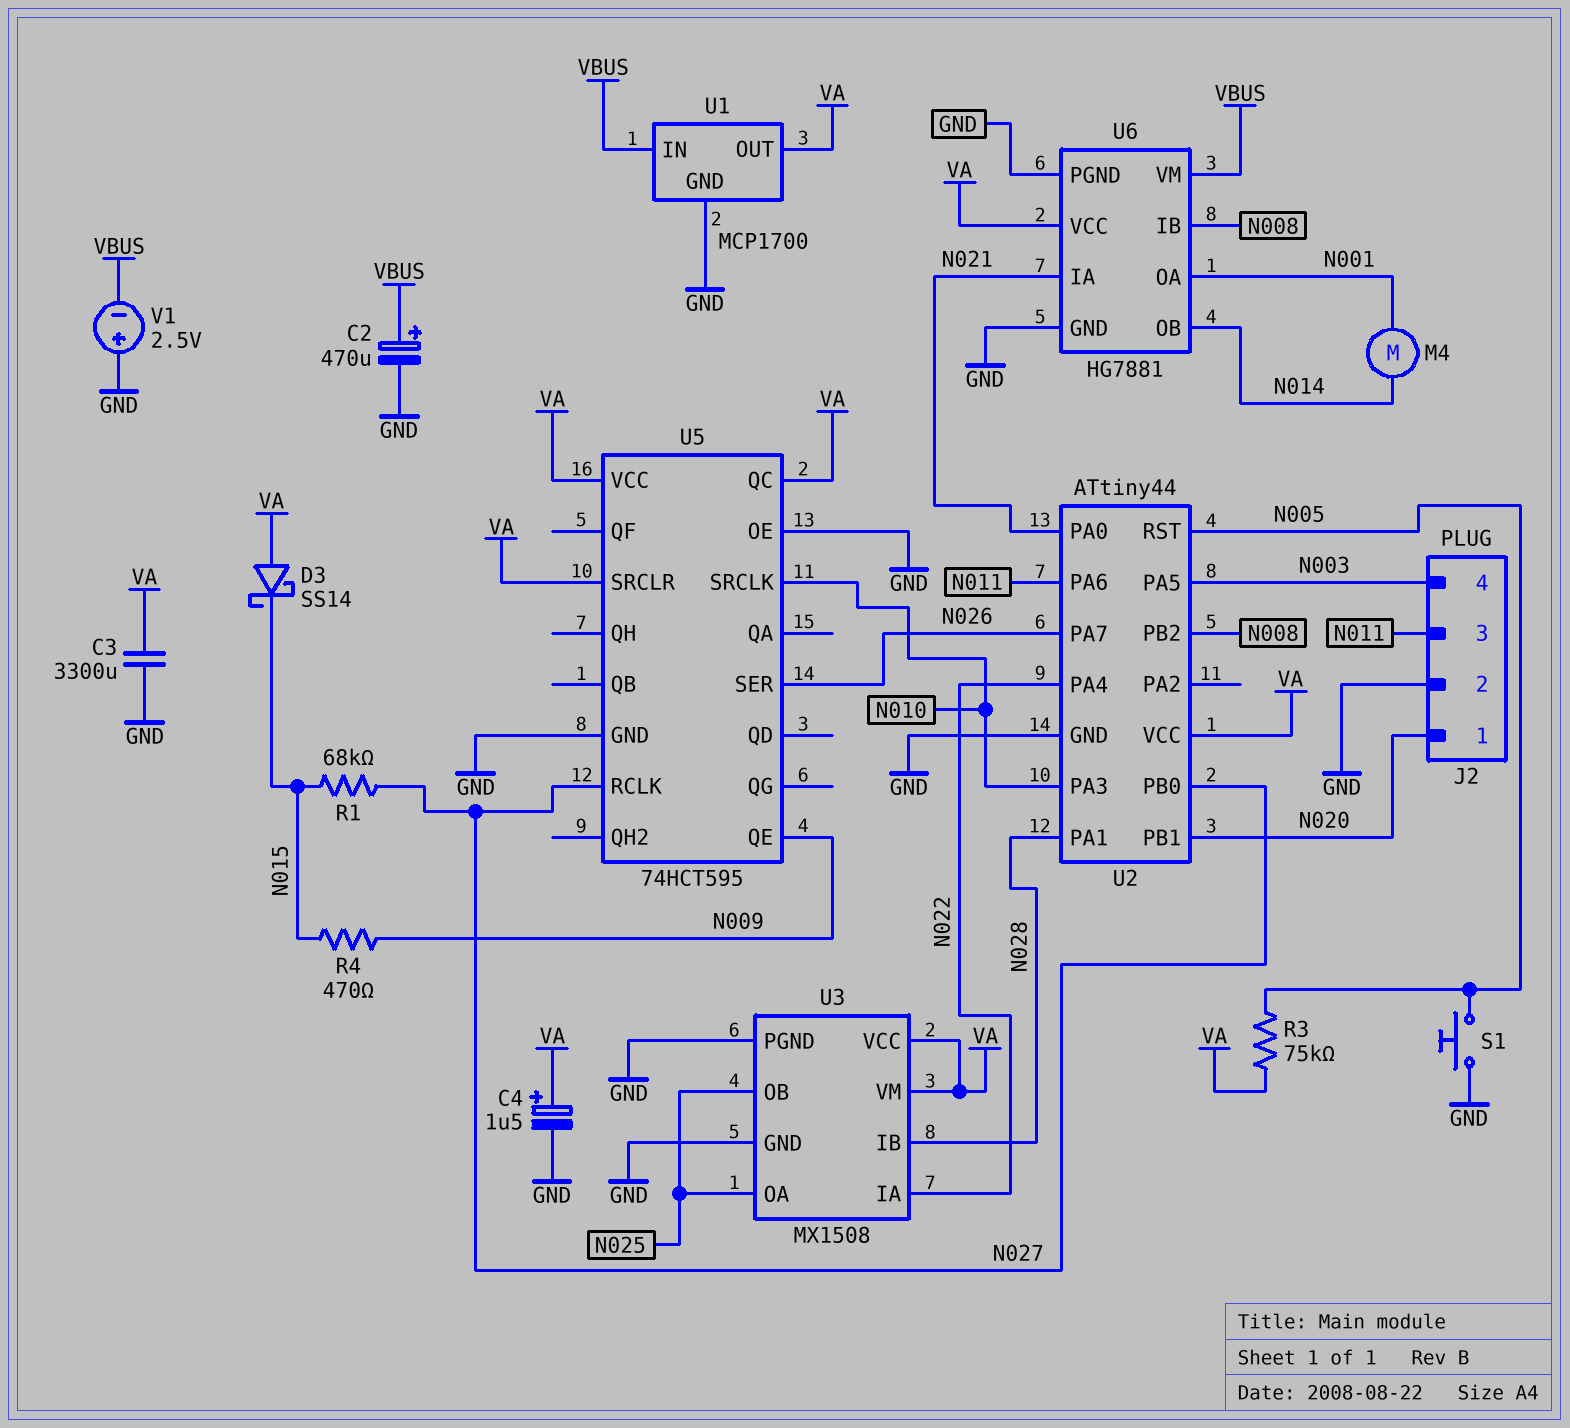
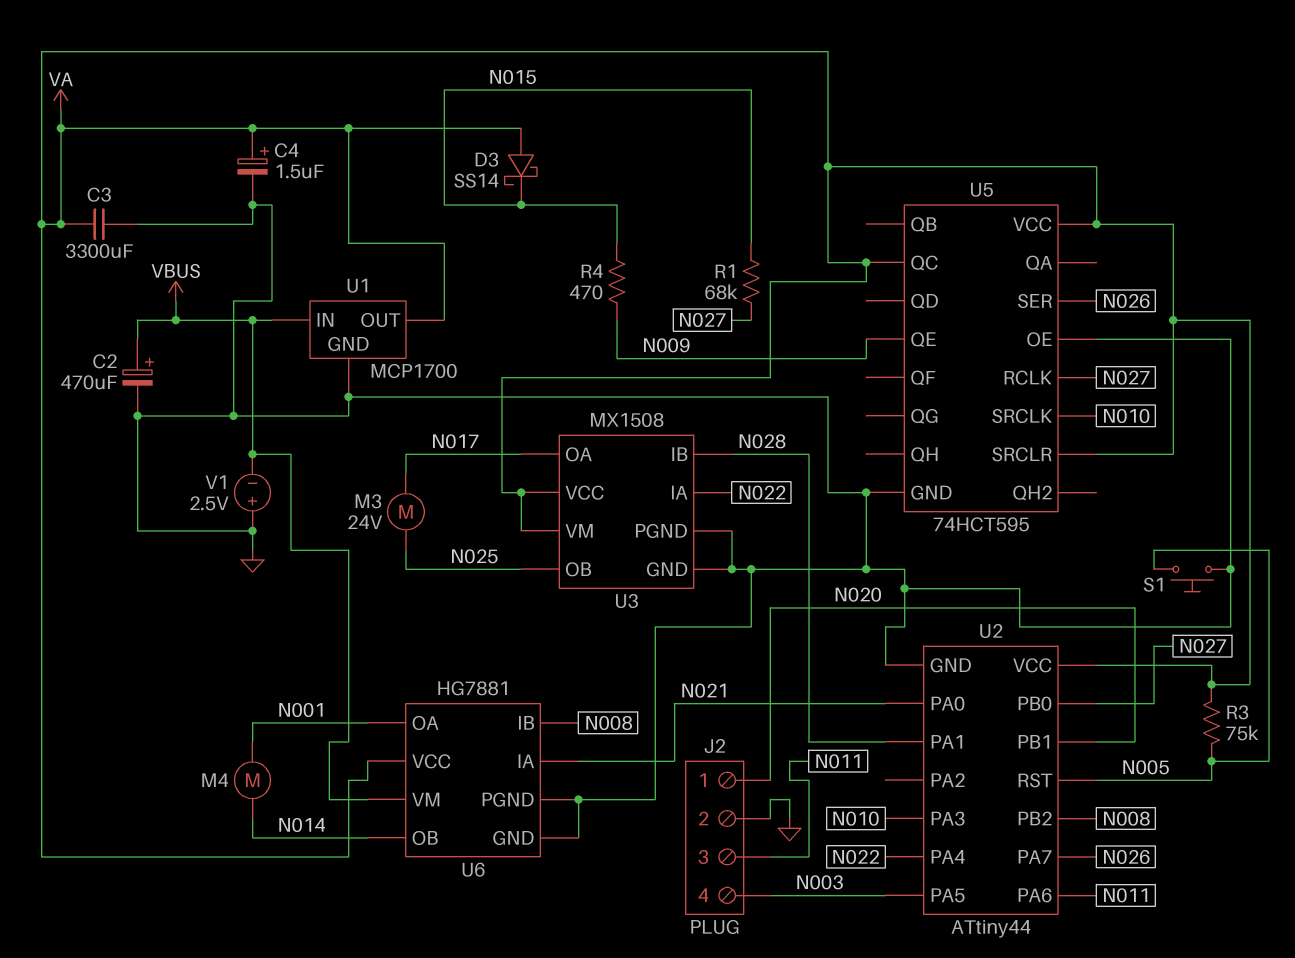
M3: none -> motor 24V (N017, N025)
U3 pin OA: N025 -> N017

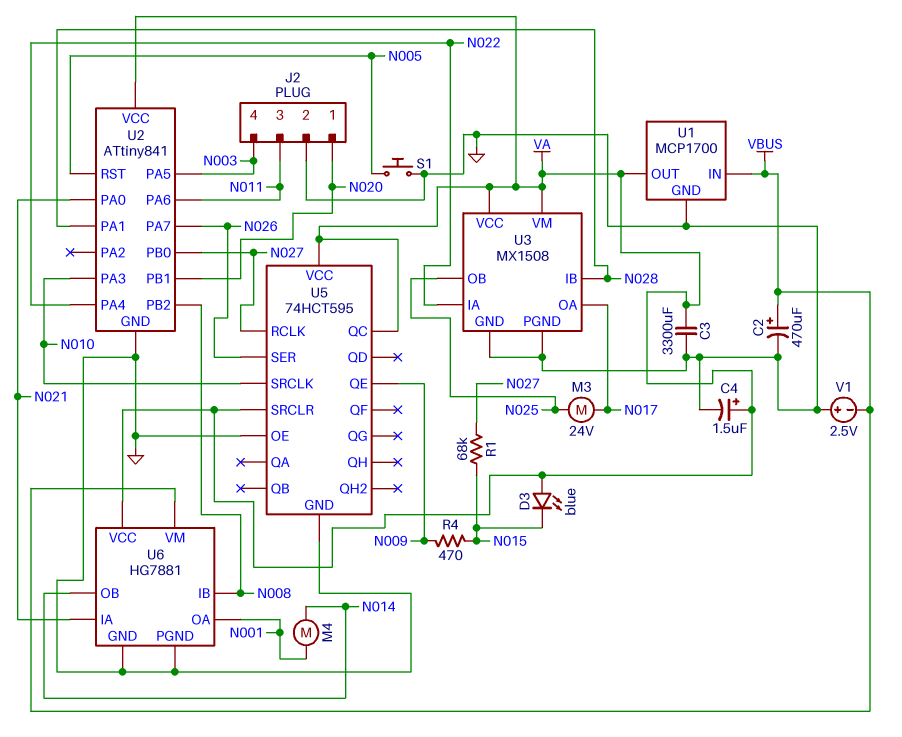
D3: schottky SS14 (A VA, K N015) -> LED blue (A VA, K N015)
R3: 75k (N005, VA) -> none
U2: ATtiny44 -> ATtiny841

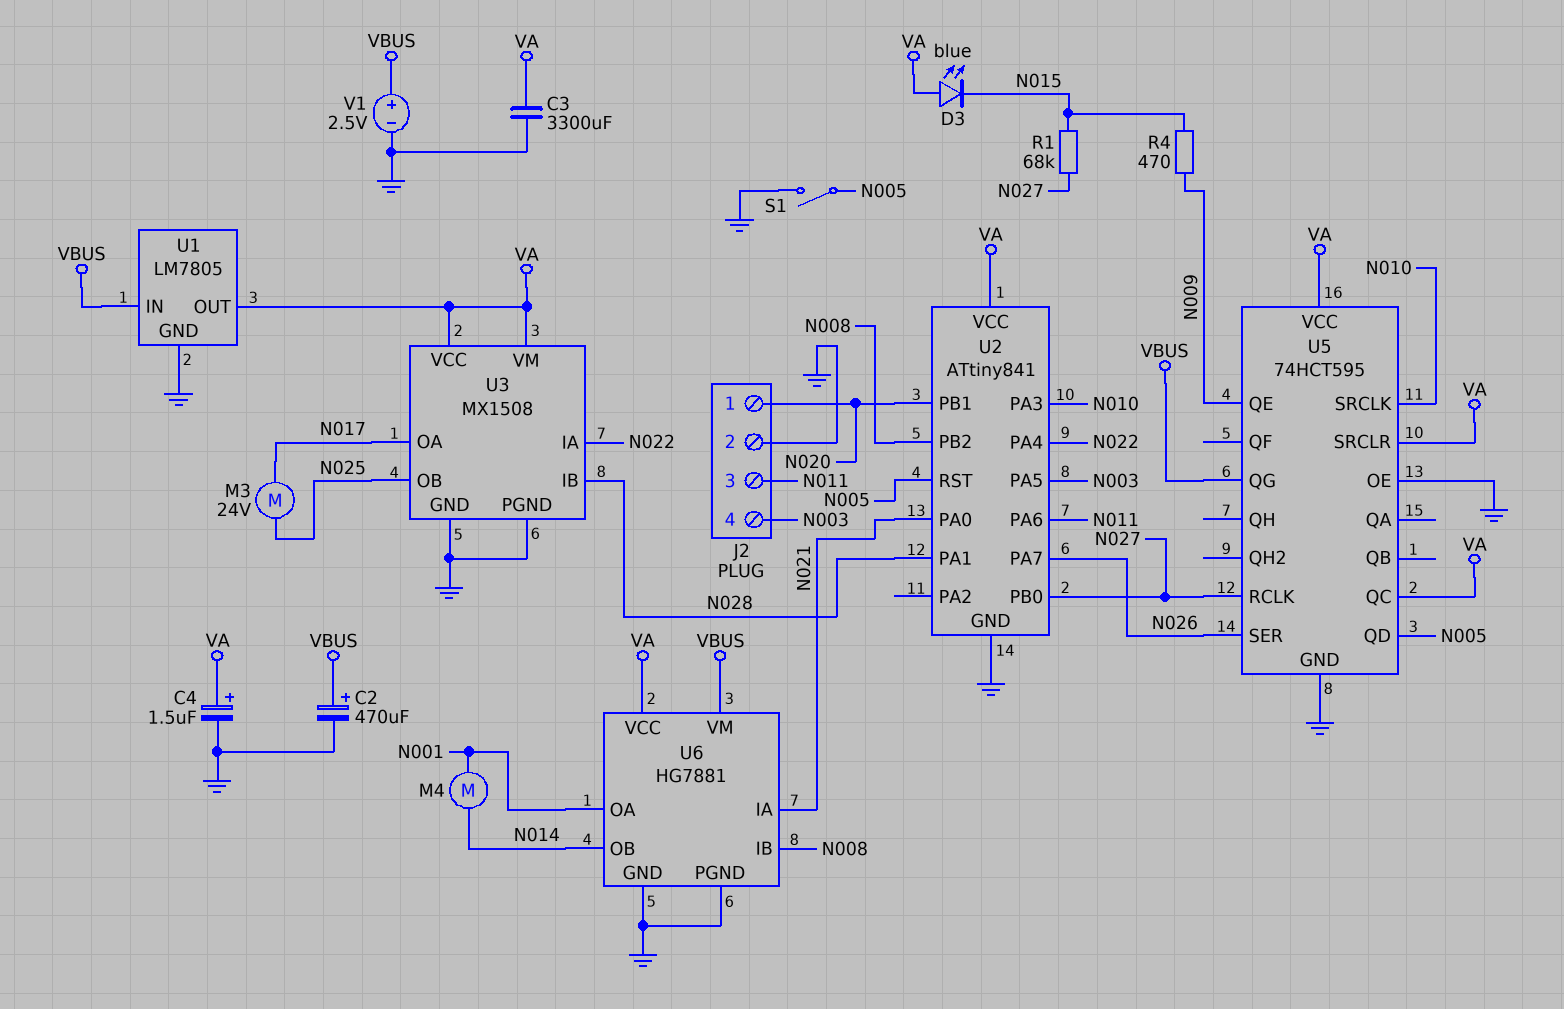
S1: button (GND, N005) -> switch (GND, N005)
U1: MCP1700 -> LM7805
U5 pin QD: none -> N005
U5 pin QG: none -> VBUS
V1: 2.5V (plus GND, minus VBUS) -> 2.5V (plus VBUS, minus GND)

